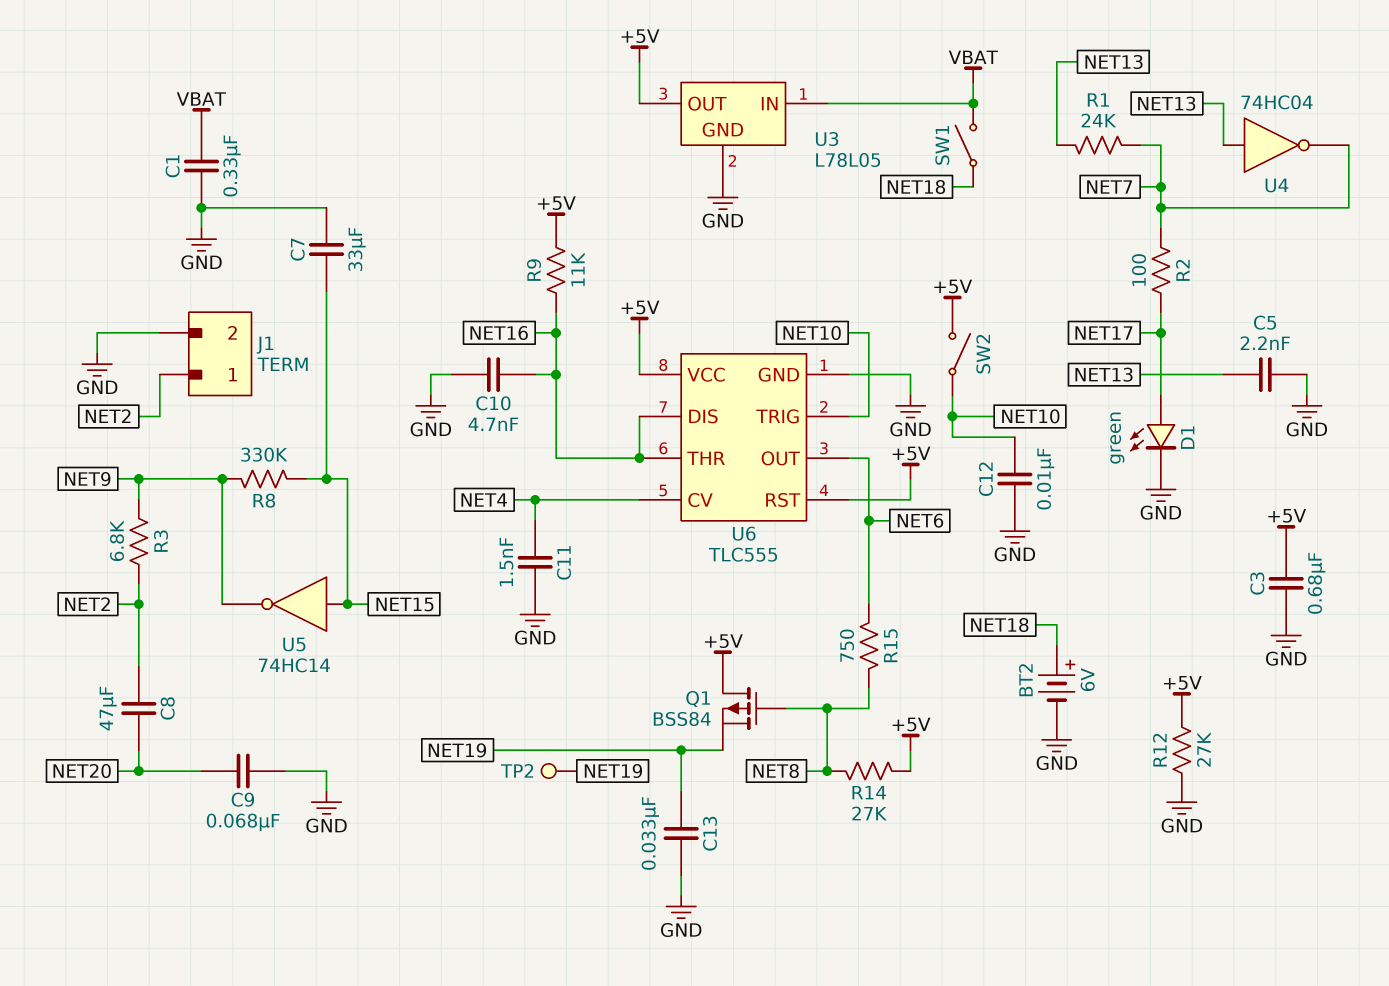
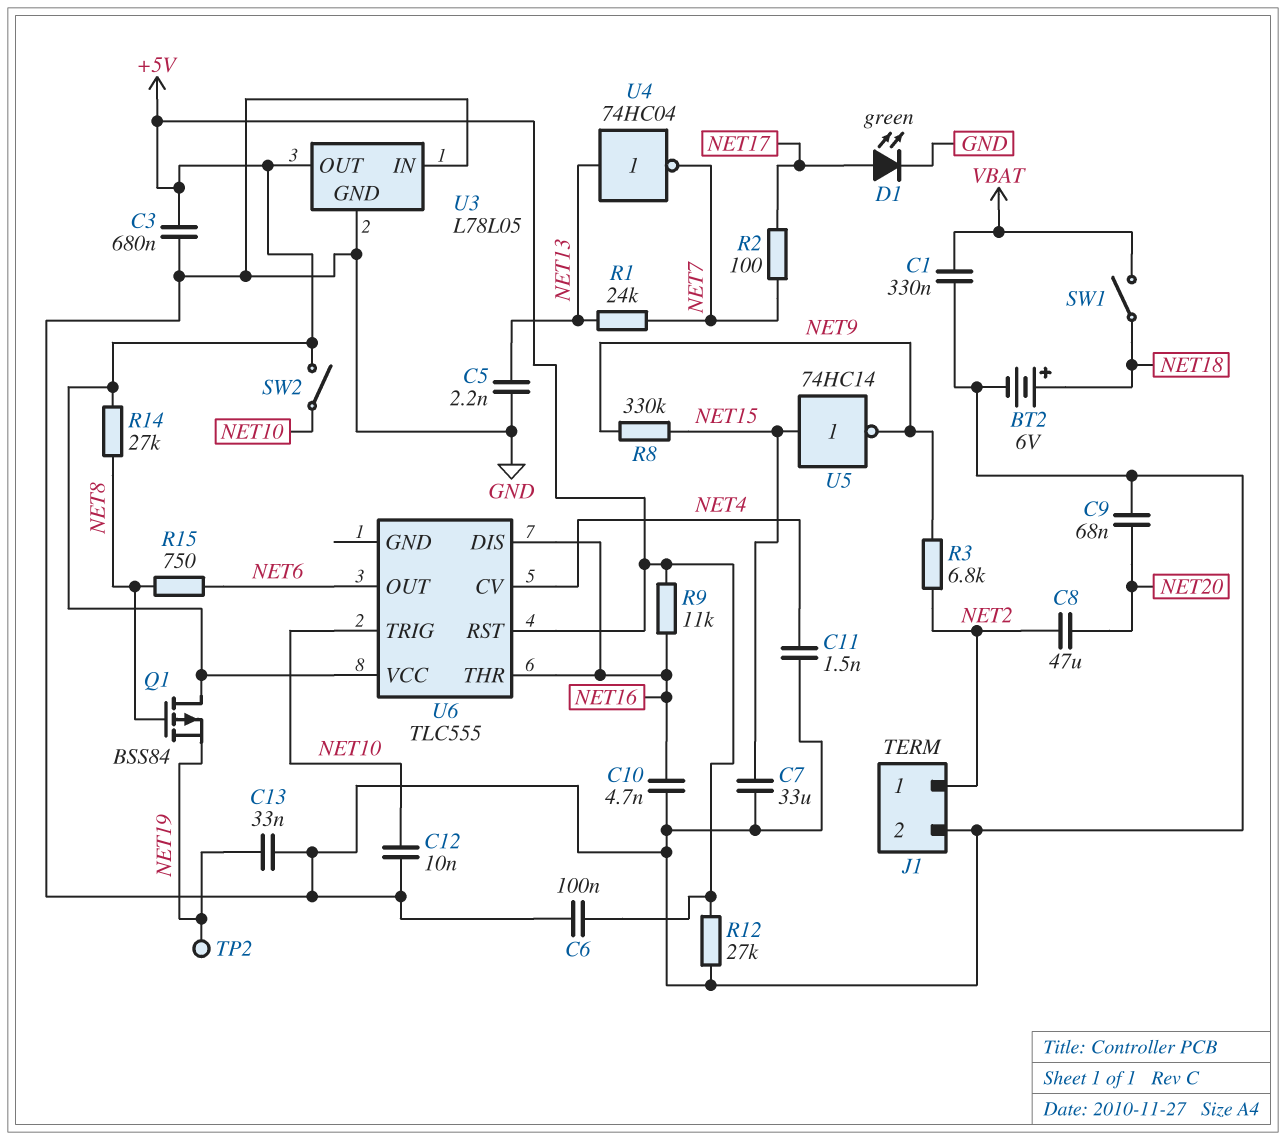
C6: none -> 100nF (+5V, GND)
U3 pin IN: VBAT -> GND
U6 pin GND: GND -> none

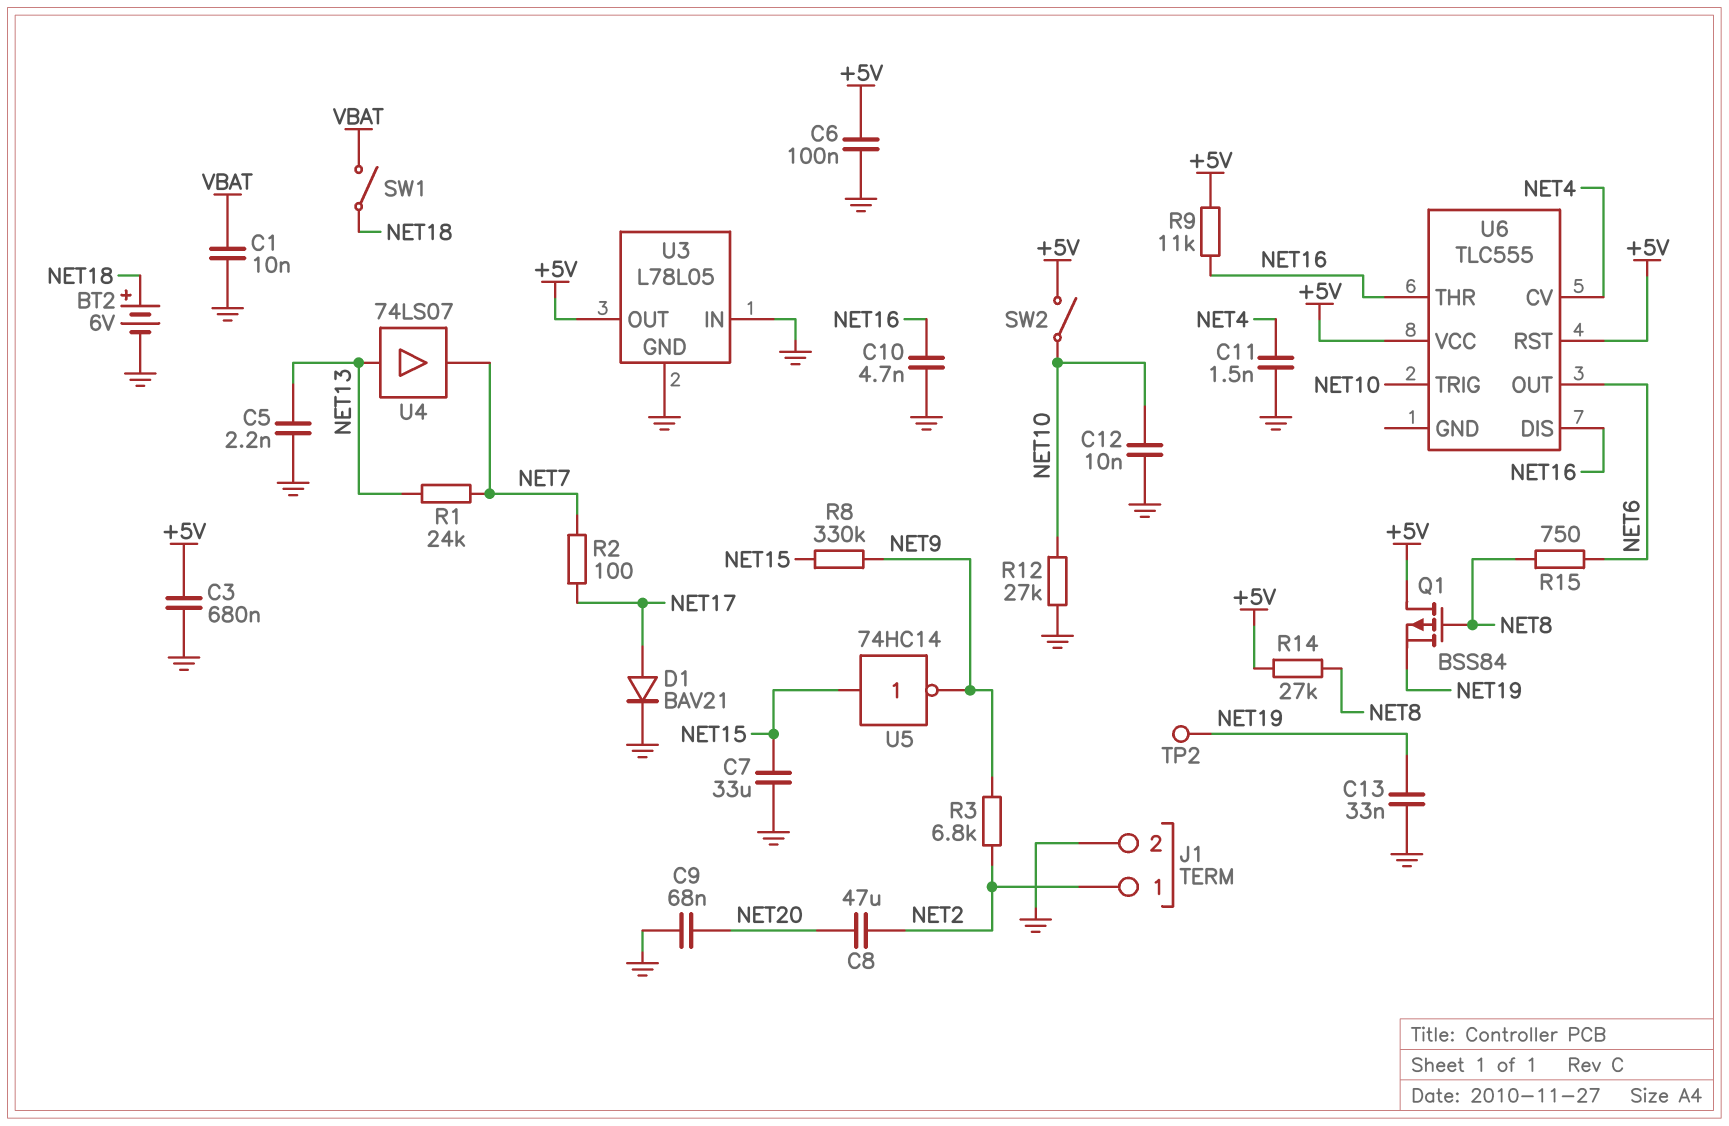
C1: 330nF (GND, VBAT) -> 10nF (GND, VBAT)
D1: LED green (A NET17, K GND) -> diode BAV21 (A NET17, K GND)
R12: 27k (+5V, GND) -> 27k (GND, NET10)
U4: NOT 74HC04 (in NET13, out NET7) -> buffer 74LS07 (in NET13, out NET7)

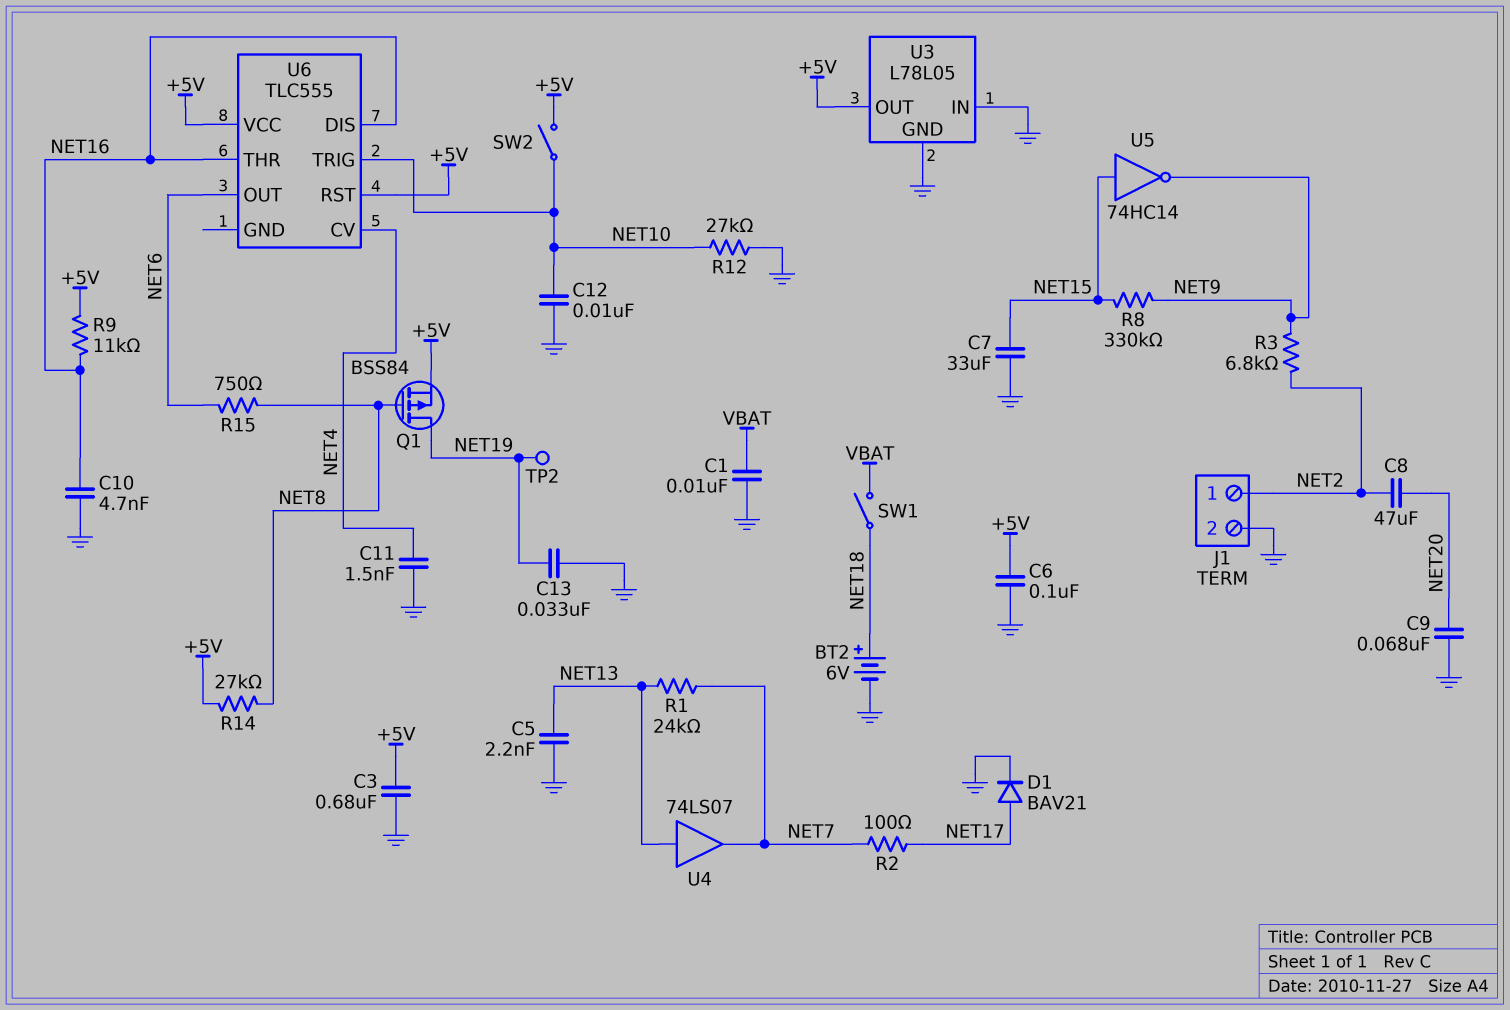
Q1: PMOS BSS84 (G NET8, D +5V, S NET19) -> PMOS BSS84 (G NET8, D NET19, S +5V)

